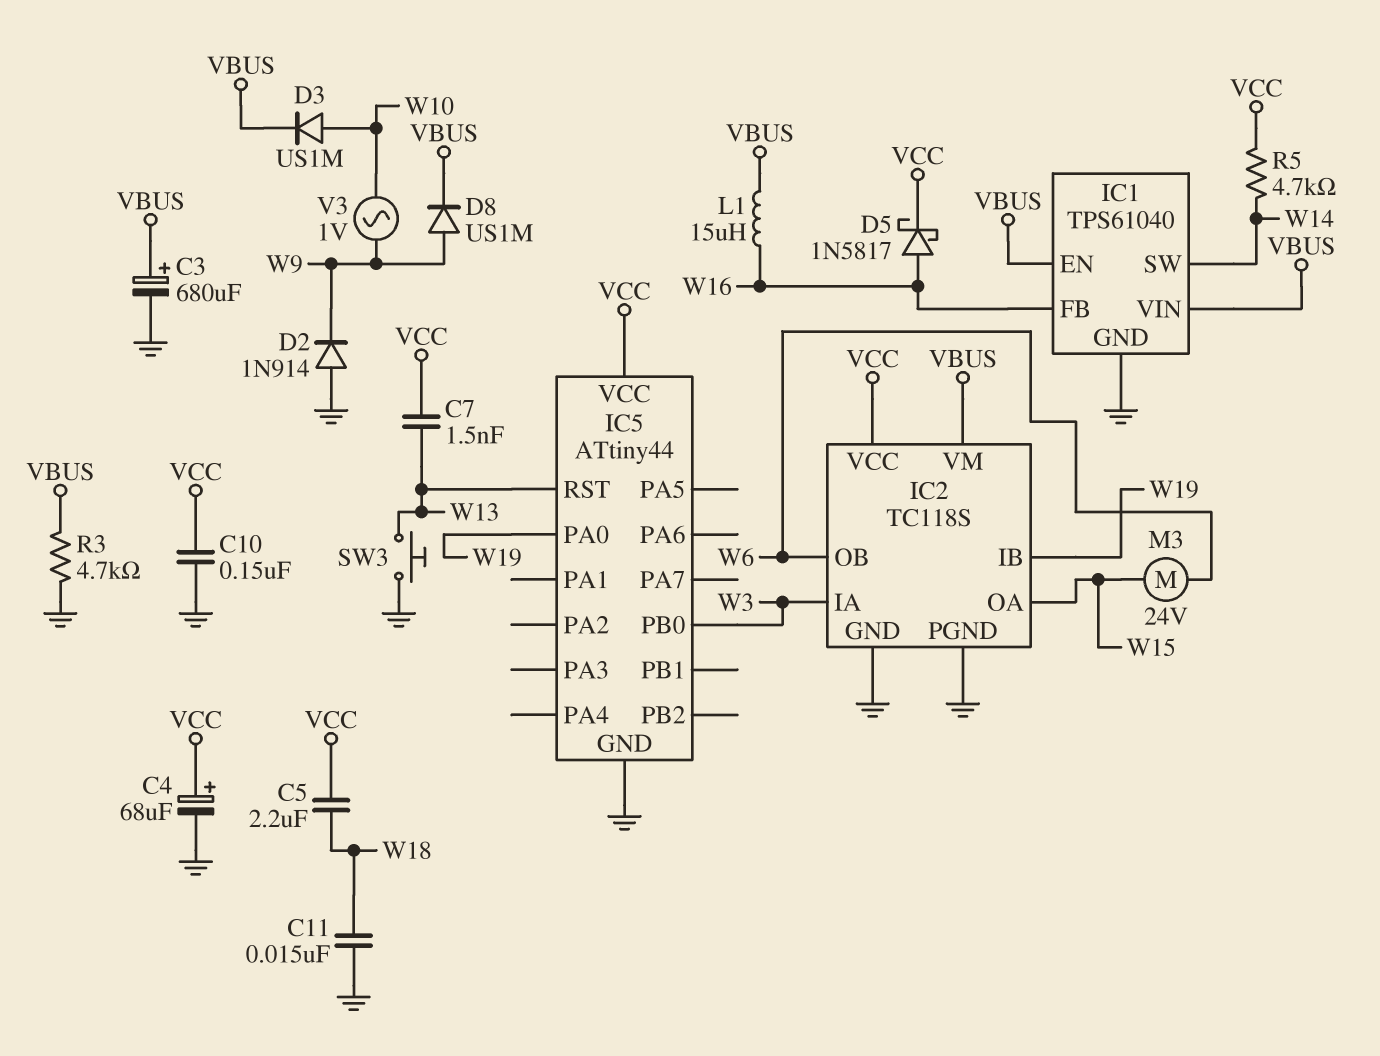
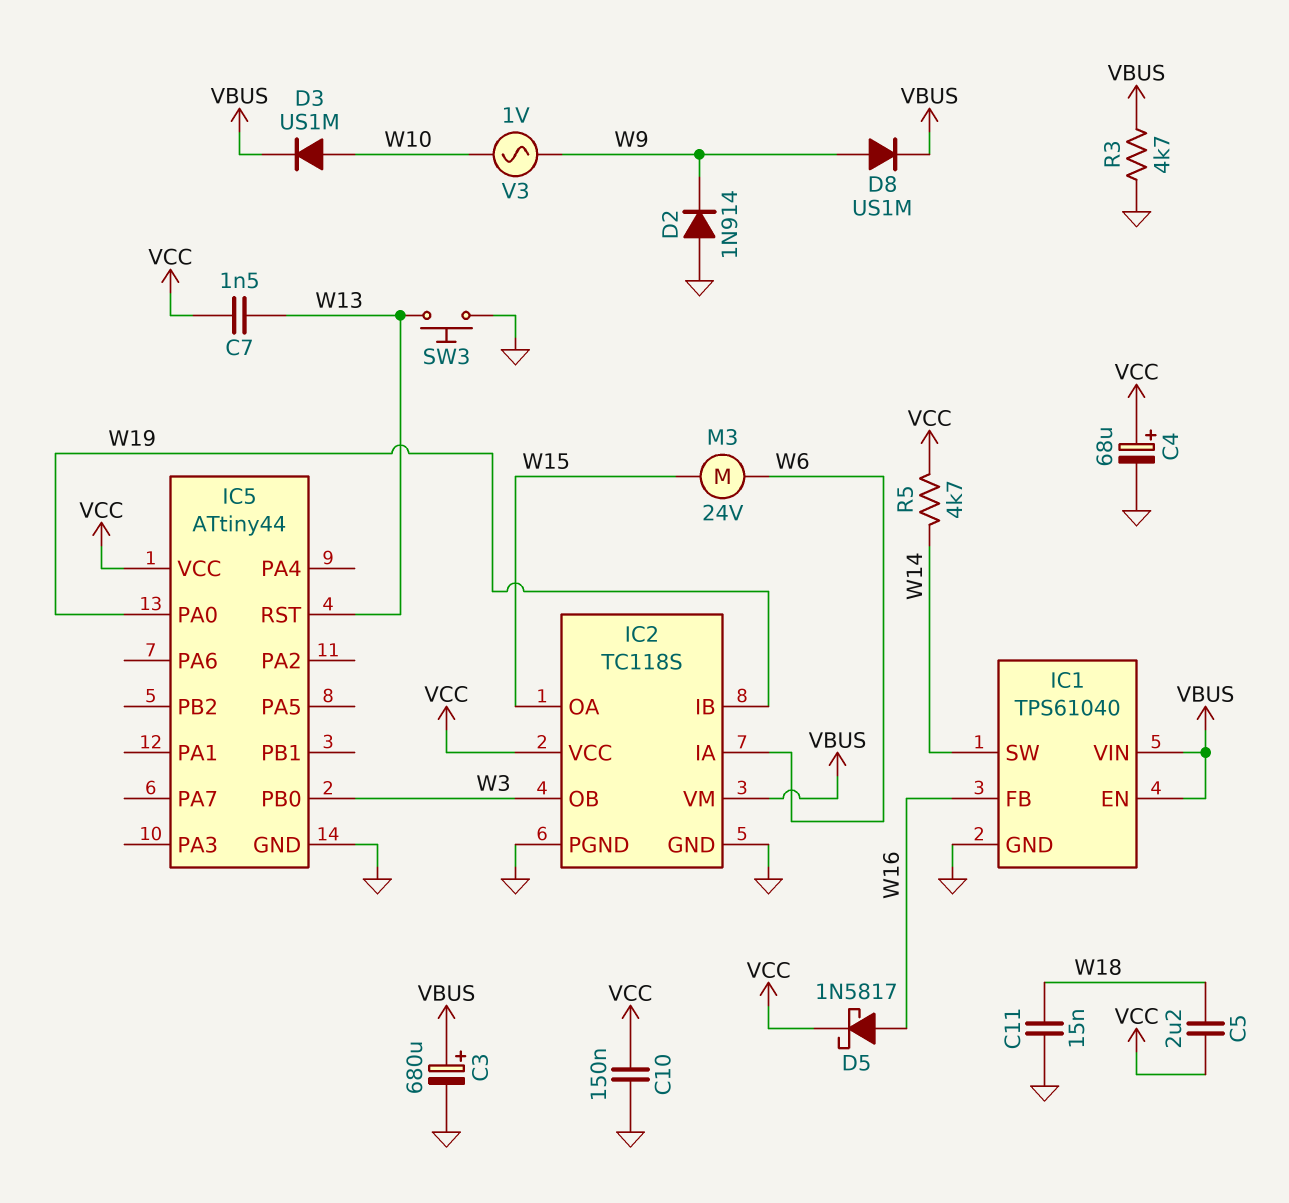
IC2 pin IA: W3 -> W6
IC2 pin OB: W6 -> W3
L1: 15uH (VBUS, W16) -> none

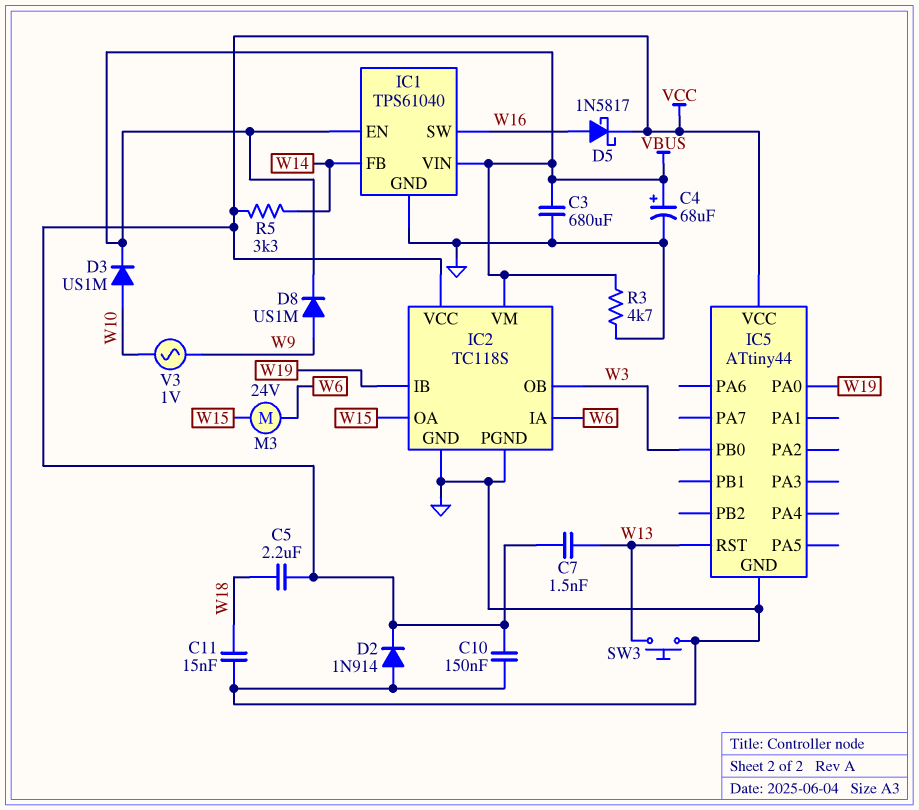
C3: 680uF (plus VBUS, minus GND) -> 680uF (GND, VBUS)
C4: 68uF (plus VCC, minus GND) -> 68uF (plus VBUS, minus GND)
D2: diode 1N914 (A GND, K W9) -> diode 1N914 (A GND, K VCC)
IC1 pin FB: W16 -> W14
IC1 pin SW: W14 -> W16
R5: 4.7k (VCC, W14) -> 3.3k (VCC, W14)

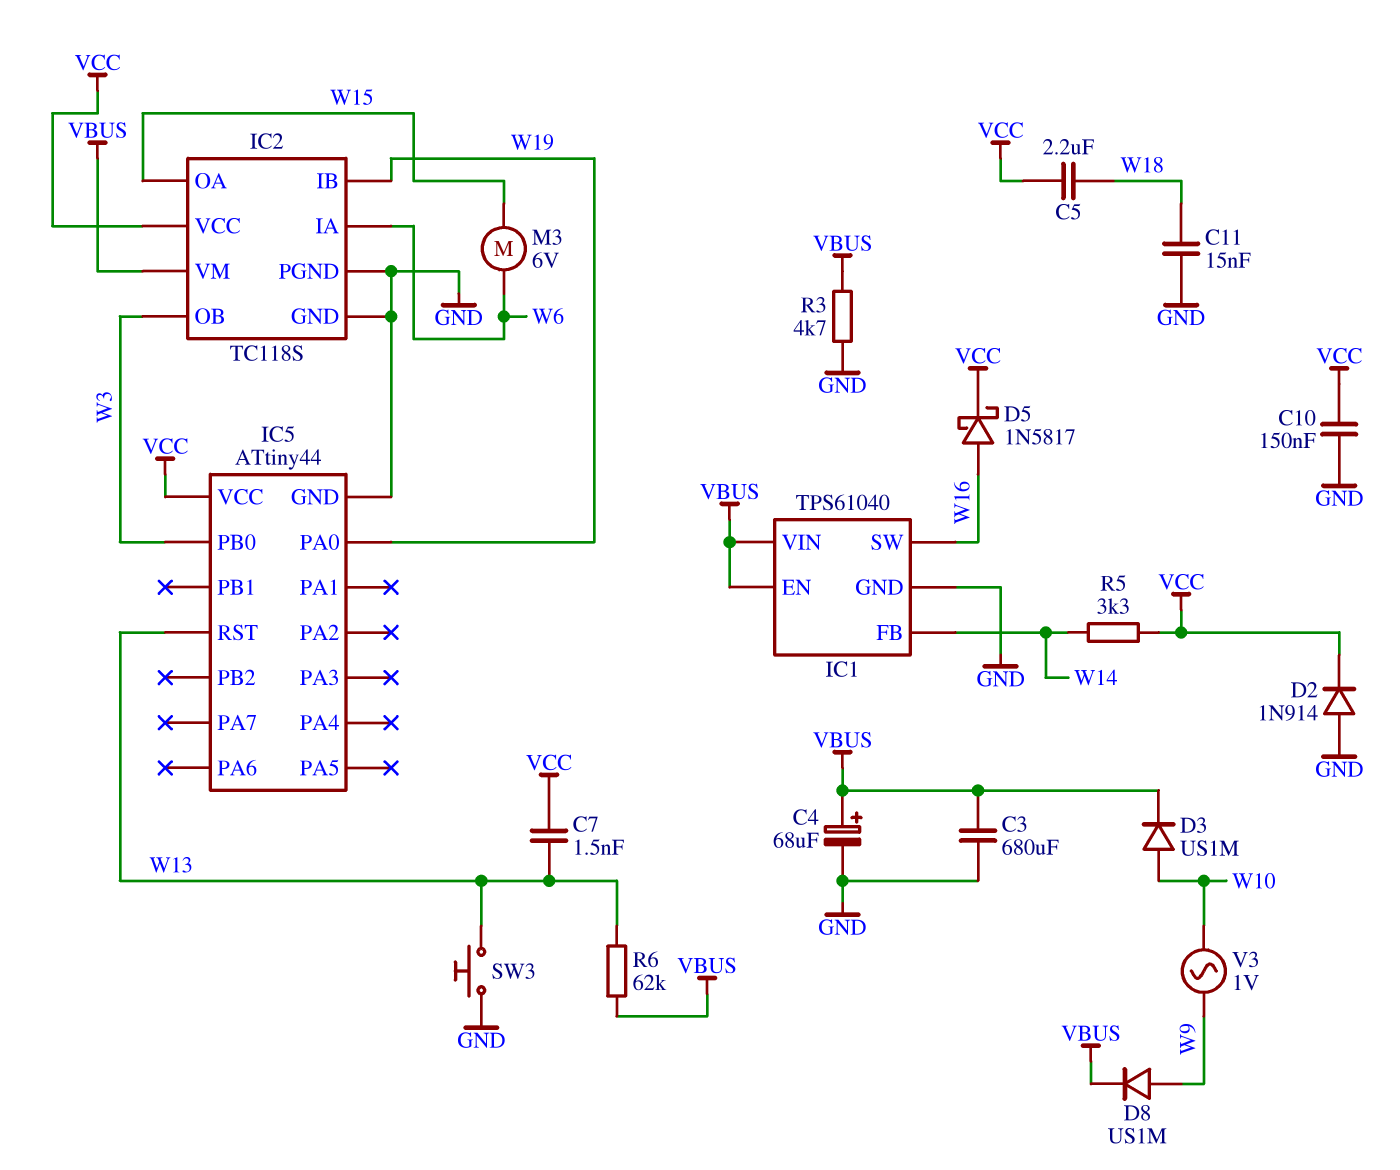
M3: motor 24V (W6, W15) -> motor 6V (W6, W15)
R6: none -> 62k (VBUS, W13)

